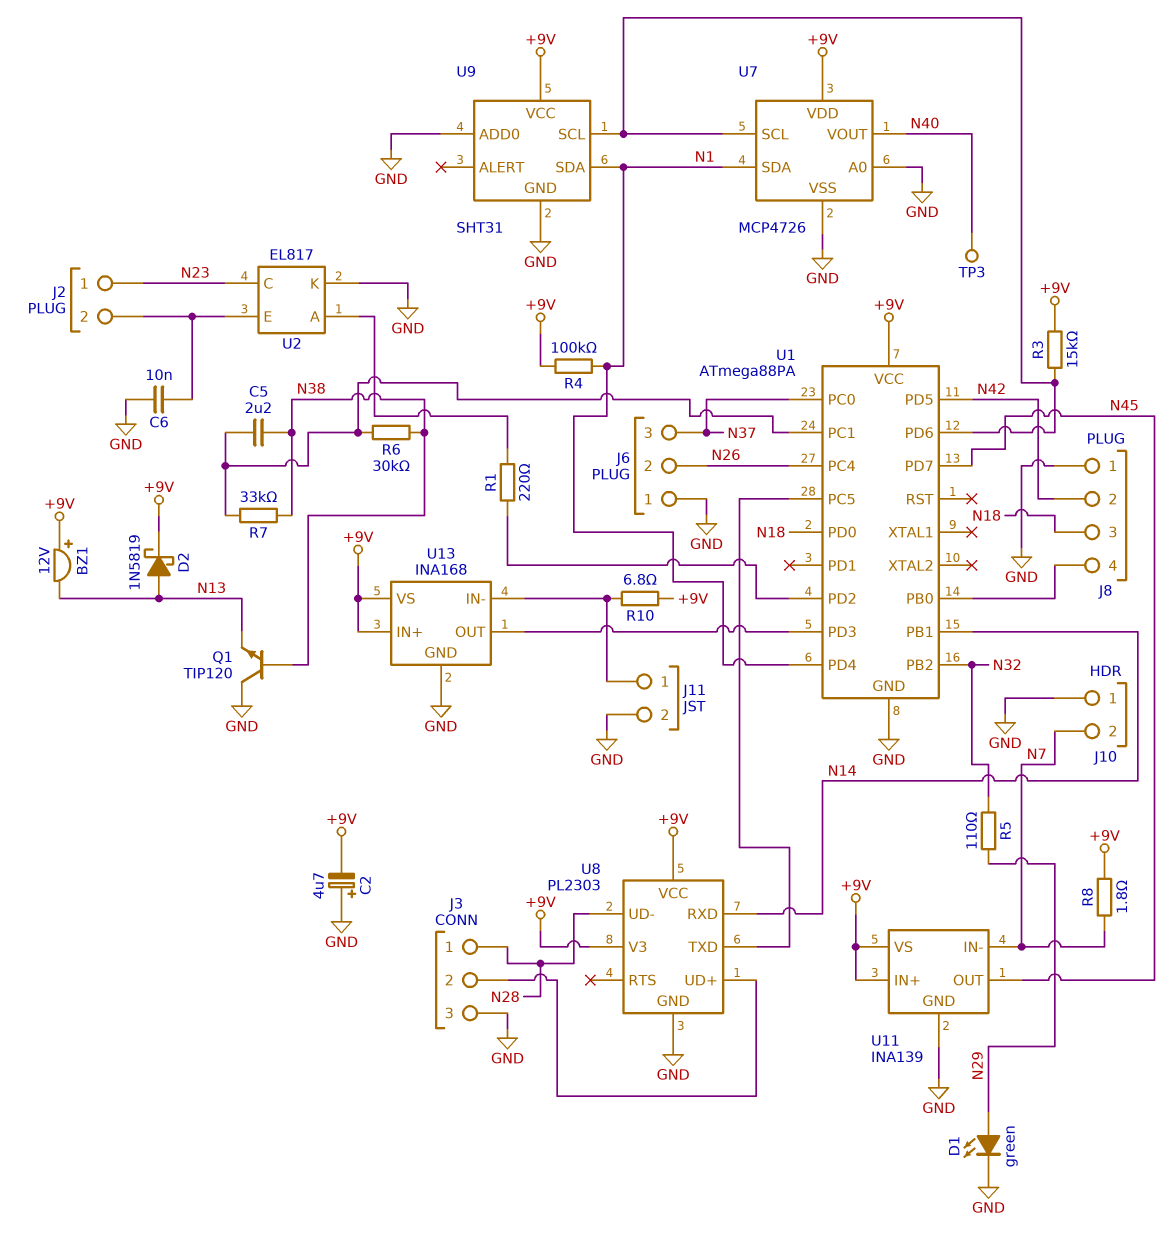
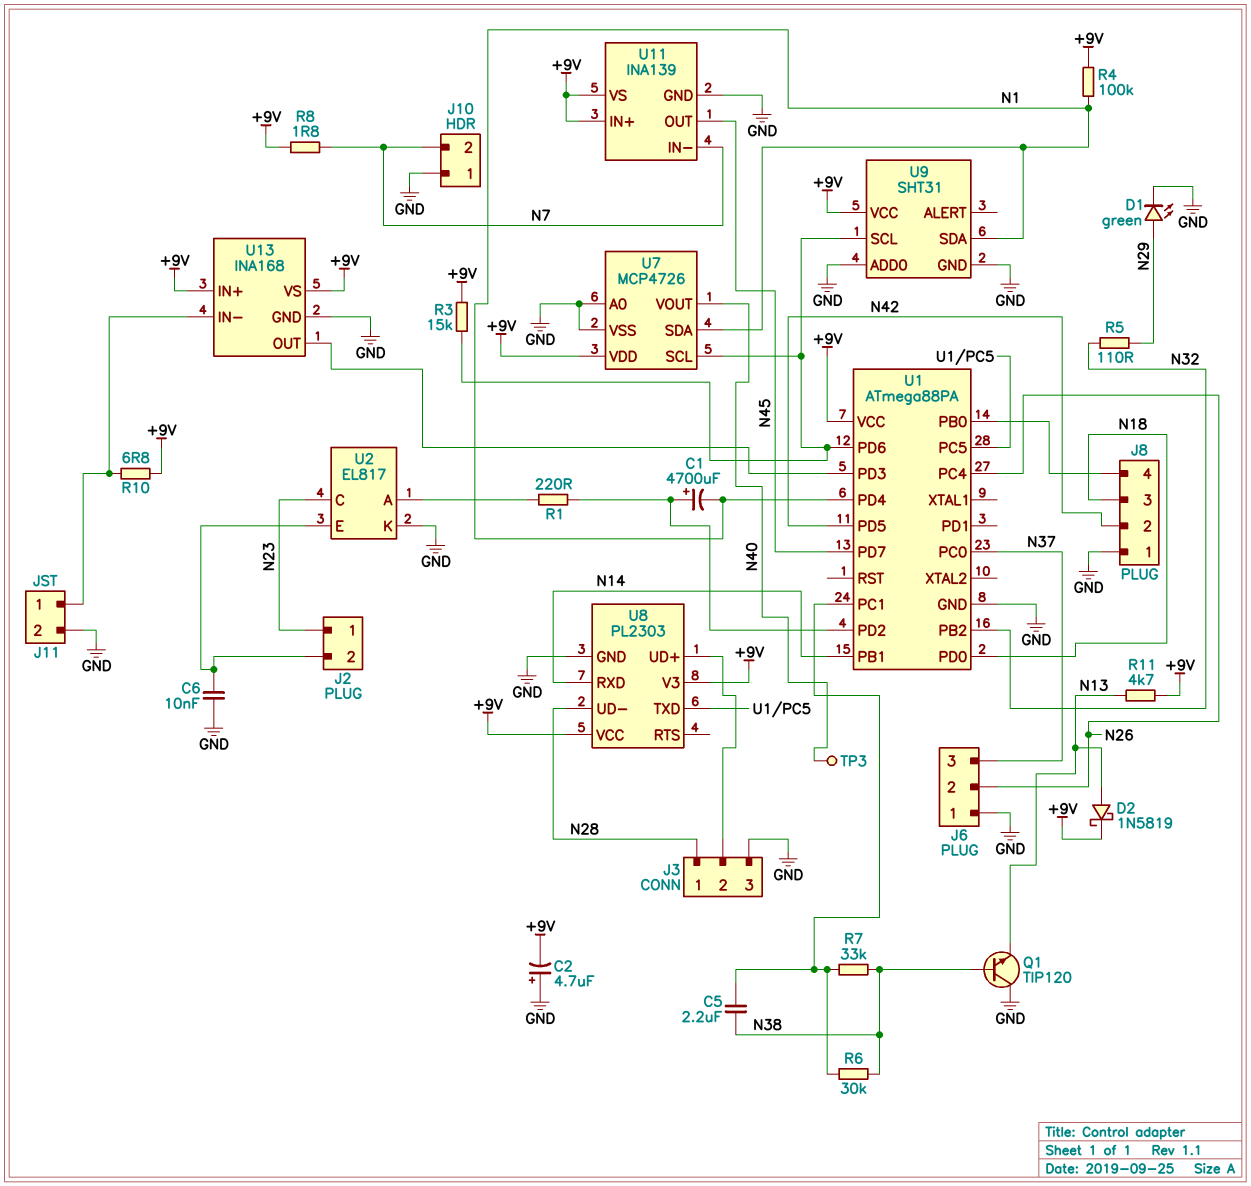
BZ1: buzzer 12V (plus +9V, minus N13) -> none
C1: none -> 4700uF (plus U1/PD2, minus N1)
R11: none -> 4.7k (+9V, N13)

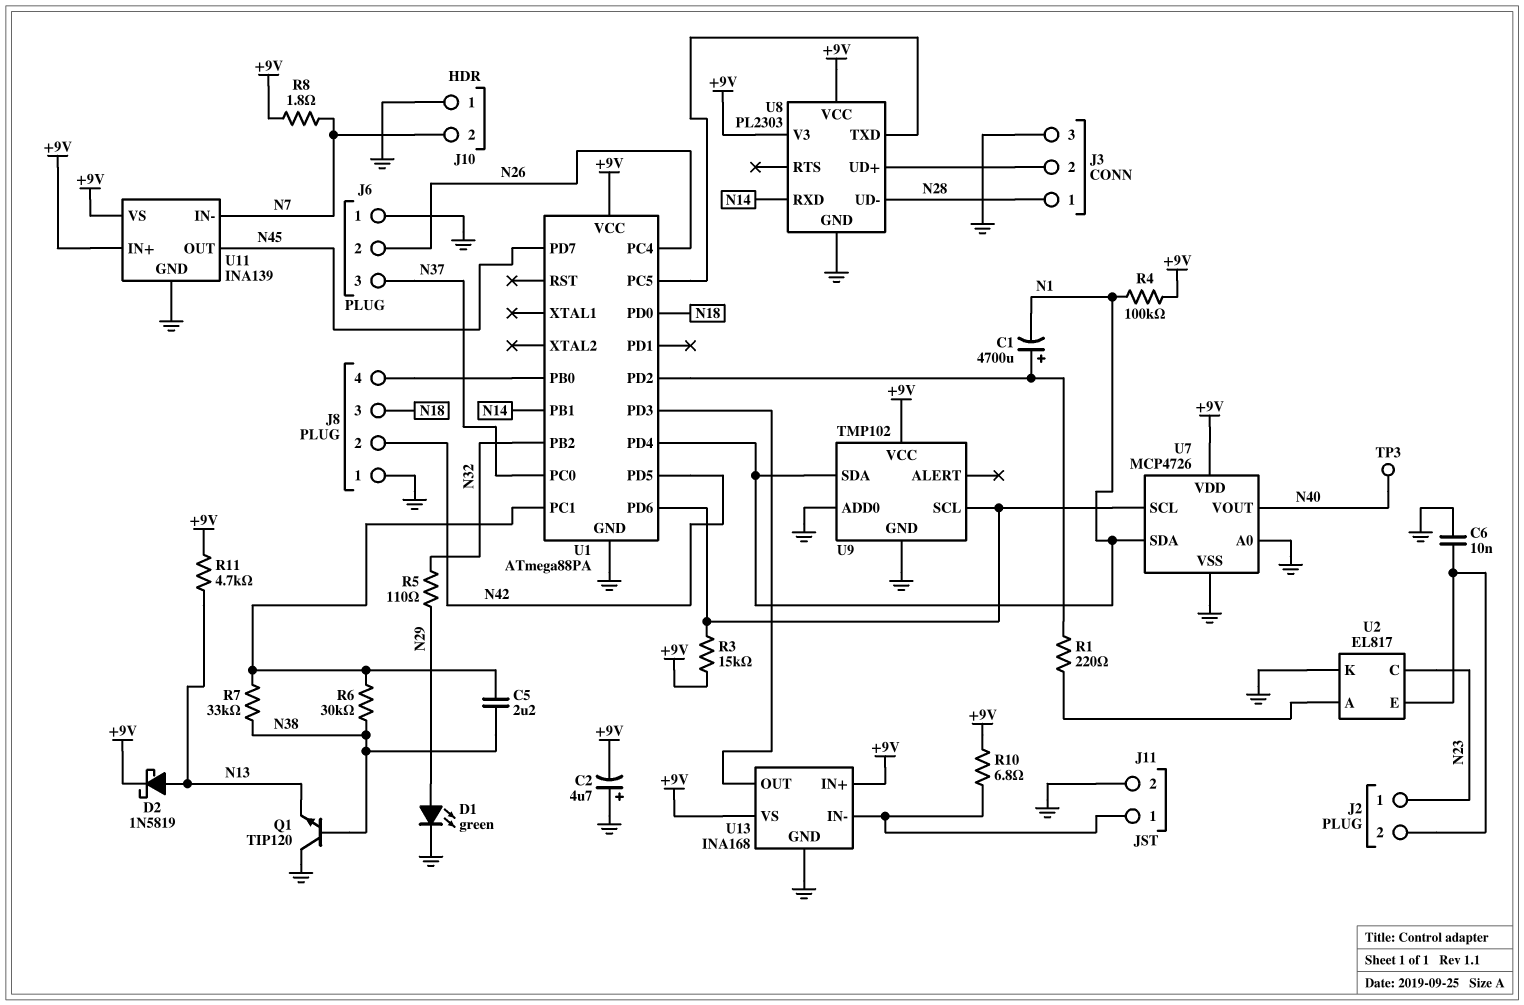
U9: SHT31 -> TMP102

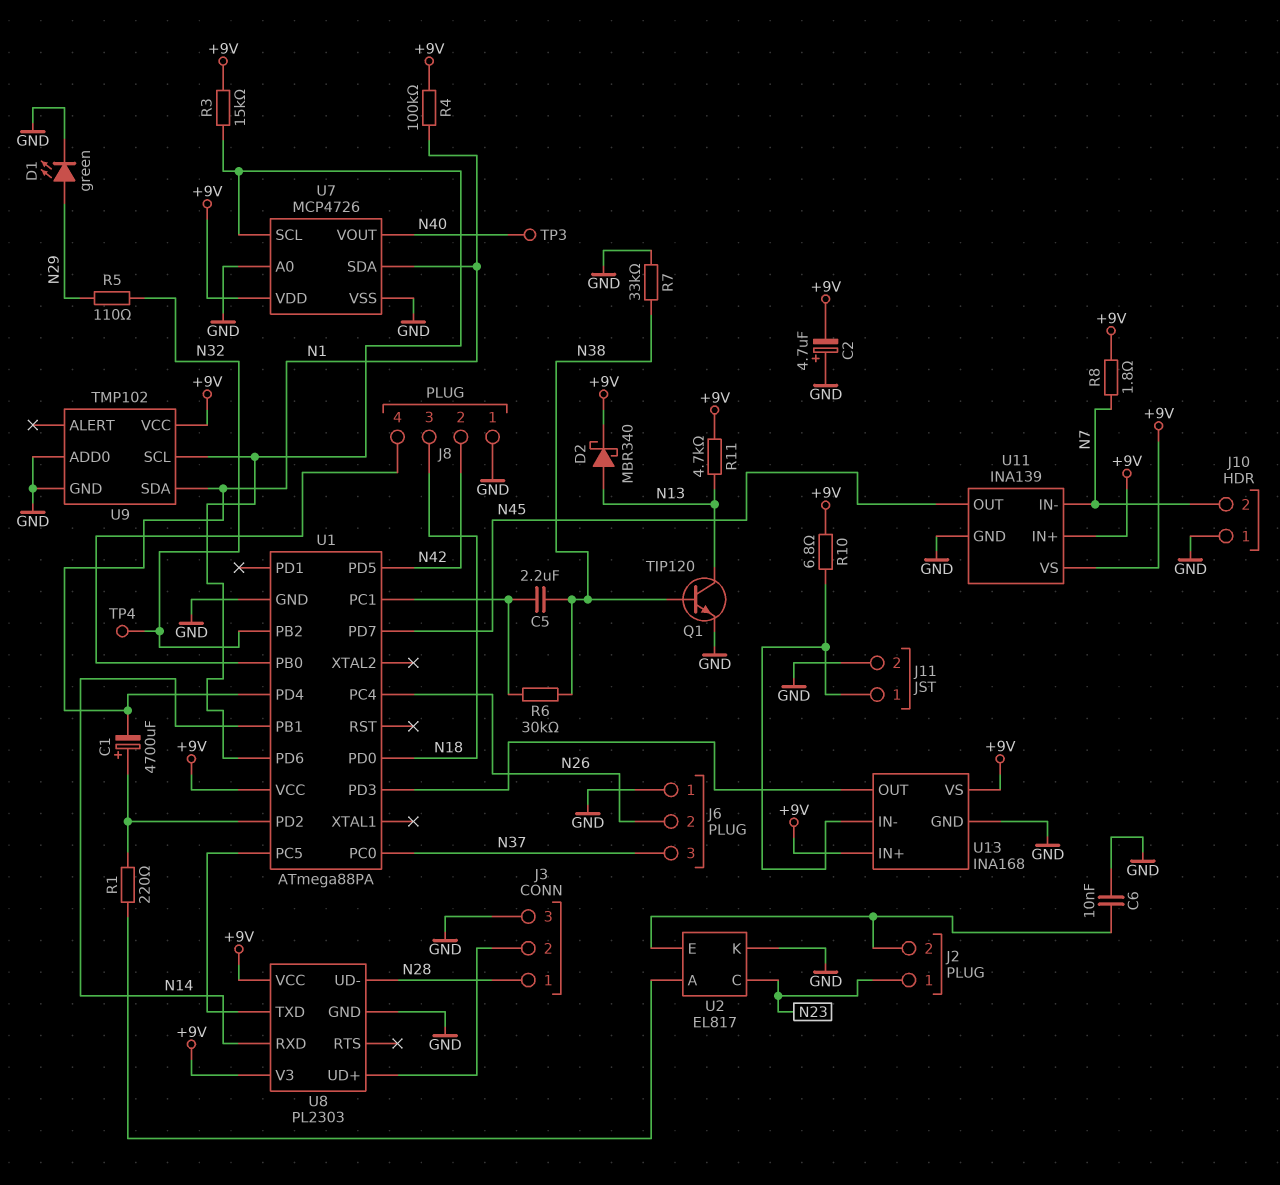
D2: schottky 1N5819 (A N13, K +9V) -> schottky MBR340 (A N13, K +9V)
Q1: NPN TIP120 (B N38, C GND, E N13) -> NPN TIP120 (B N38, C N13, E GND)
R7: 33k (N38, U1/PC1) -> 33k (GND, N38)
TP4: none -> test point (N32)

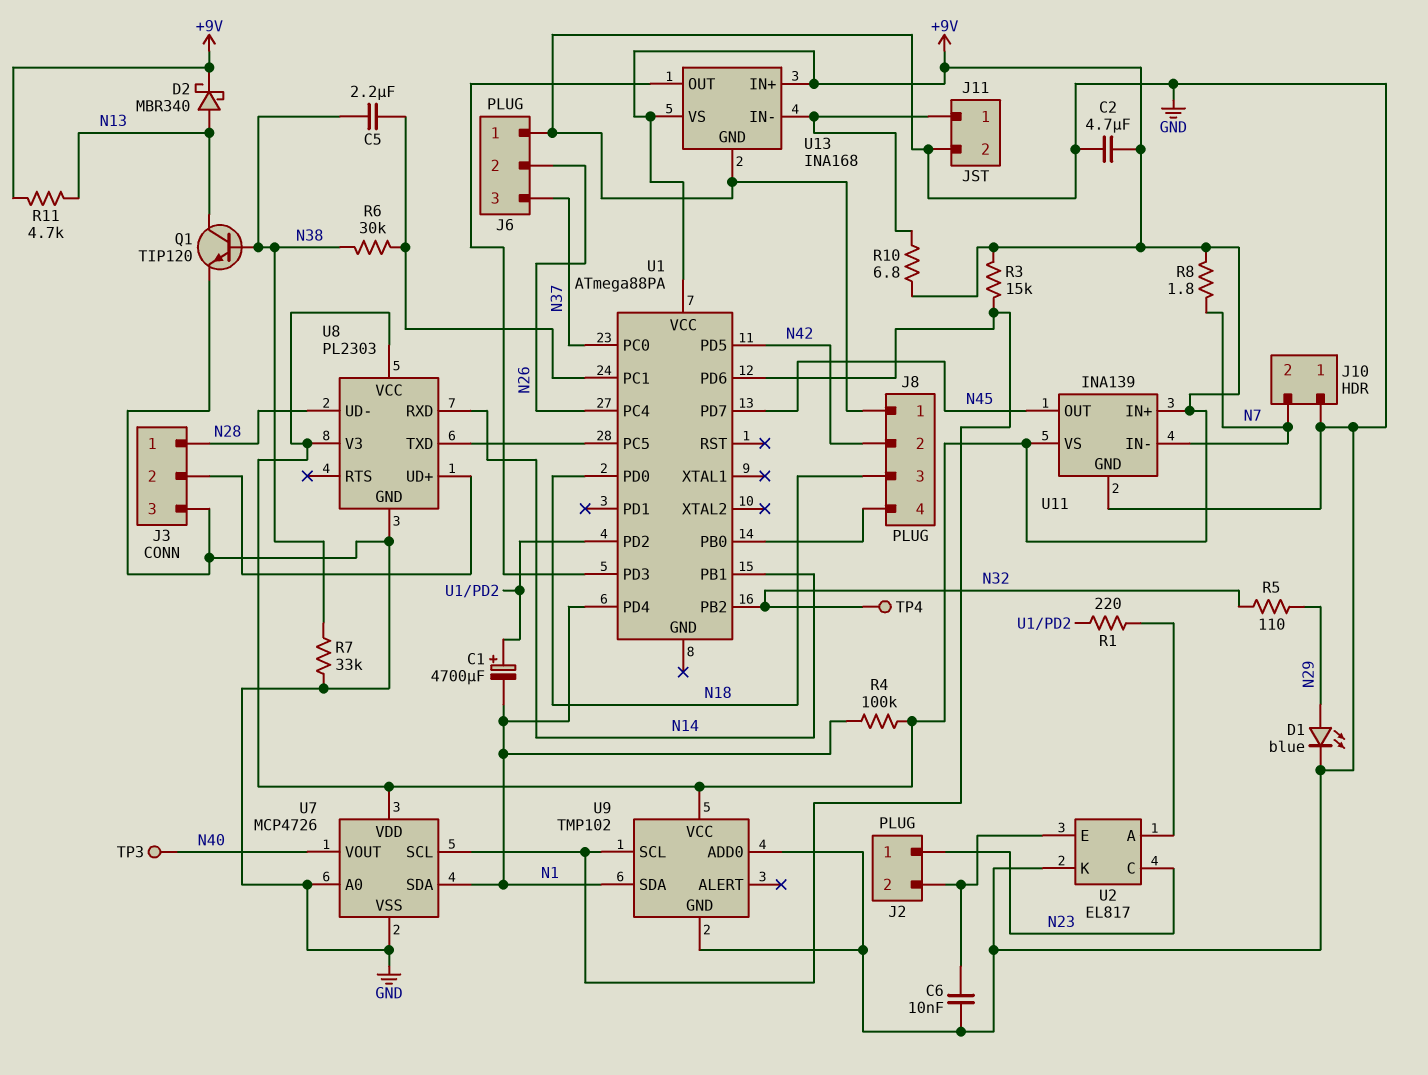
C2: 4.7uF (plus GND, minus +9V) -> 4.7uF (+9V, GND)
D1: LED green (A N29, K GND) -> LED blue (A N29, K GND)
U1 pin GND: GND -> none

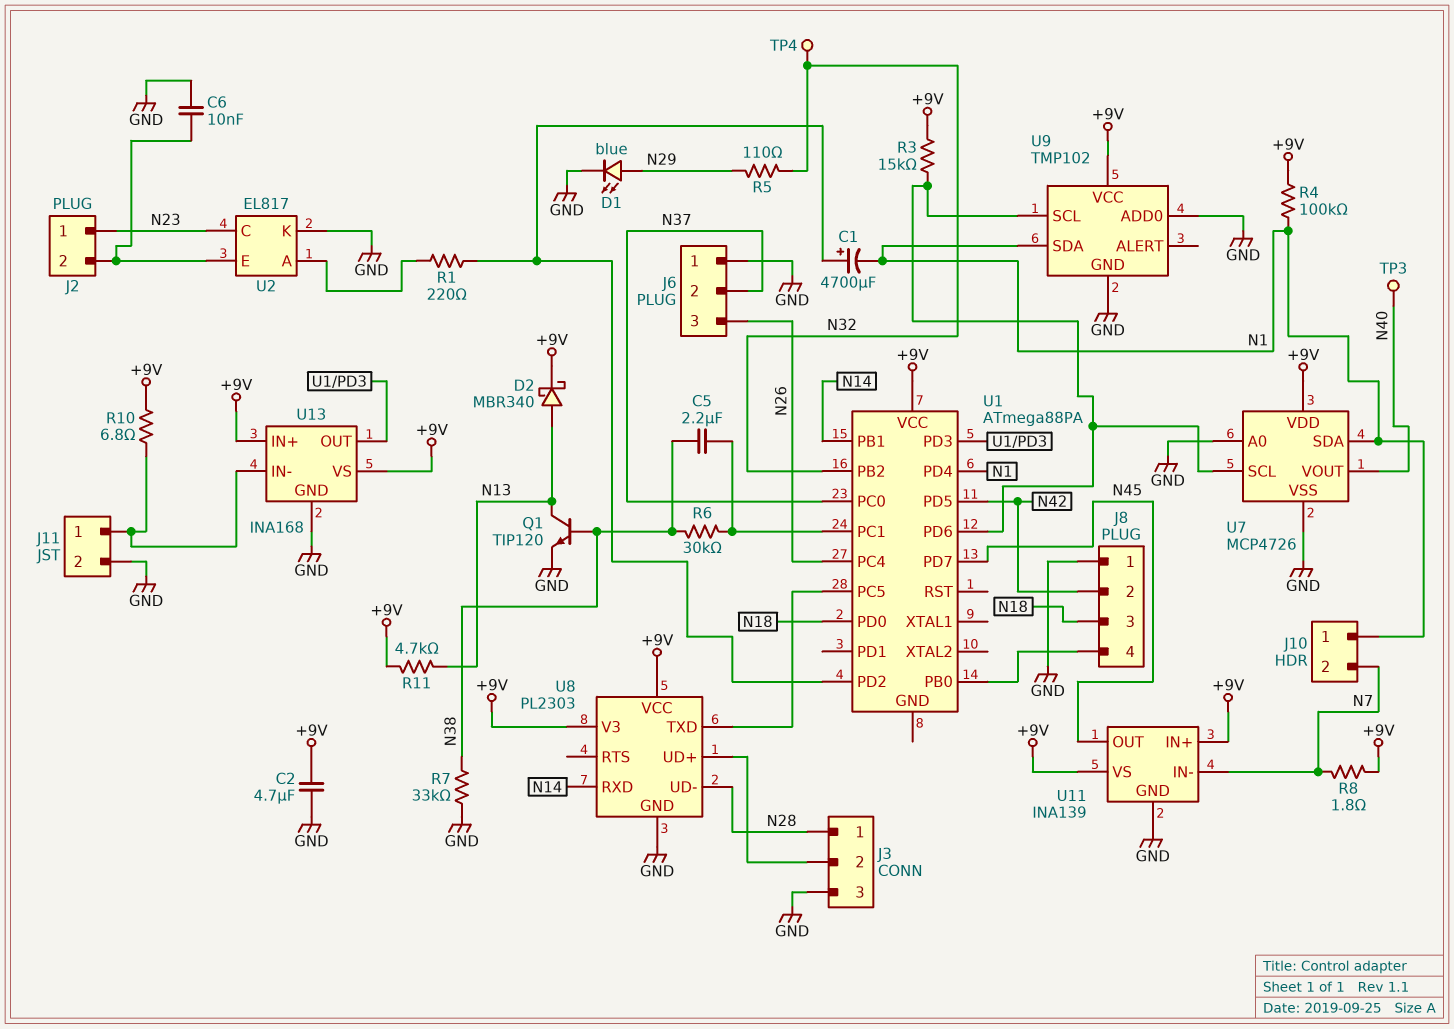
J6 pin 2: N26 -> N37
J6 pin 3: N37 -> N26
J10 pin 1: GND -> N1

